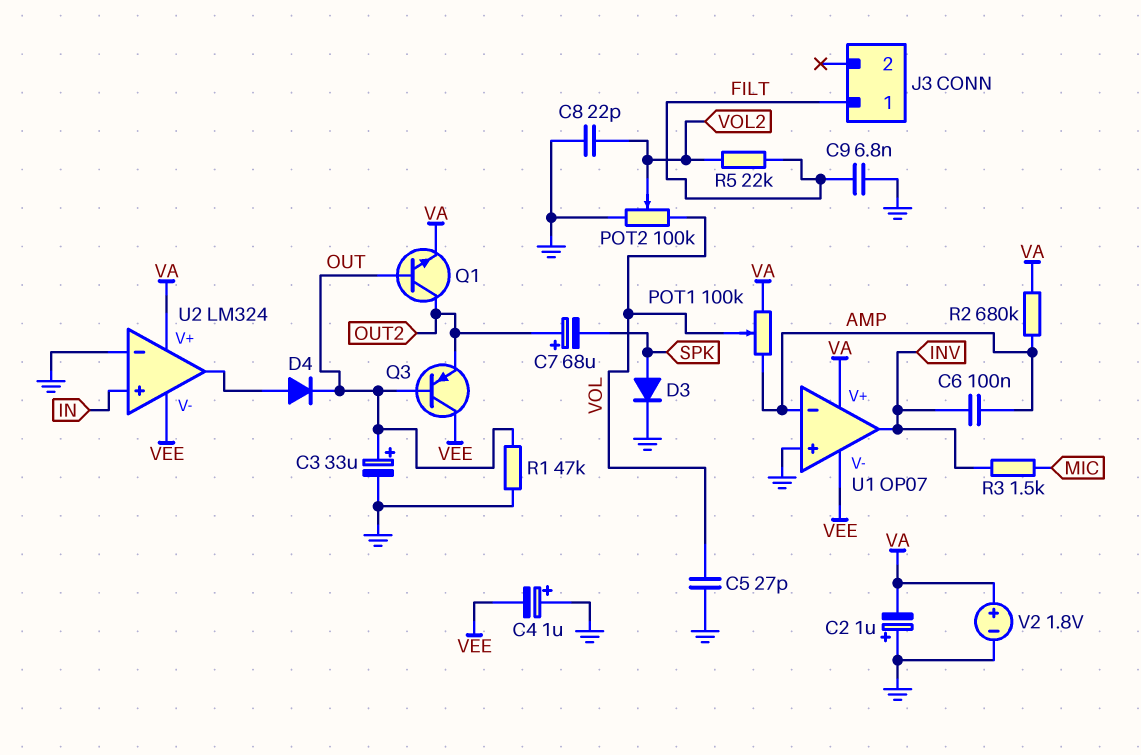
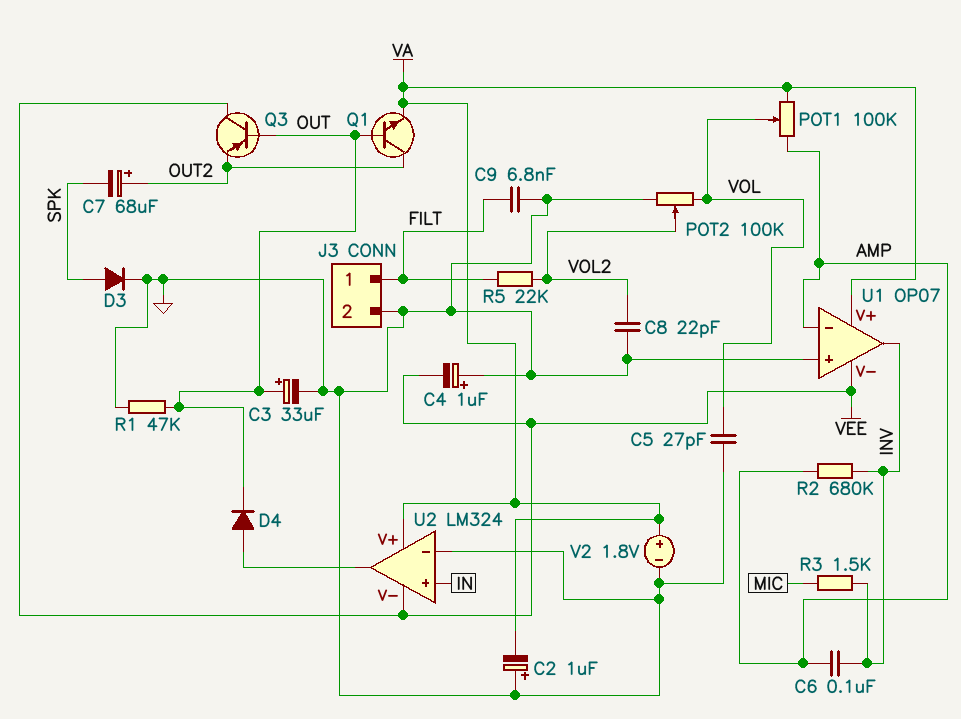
J3 pin 2: none -> GND
R2: 680k (AMP, VA) -> 680k (AMP, INV)

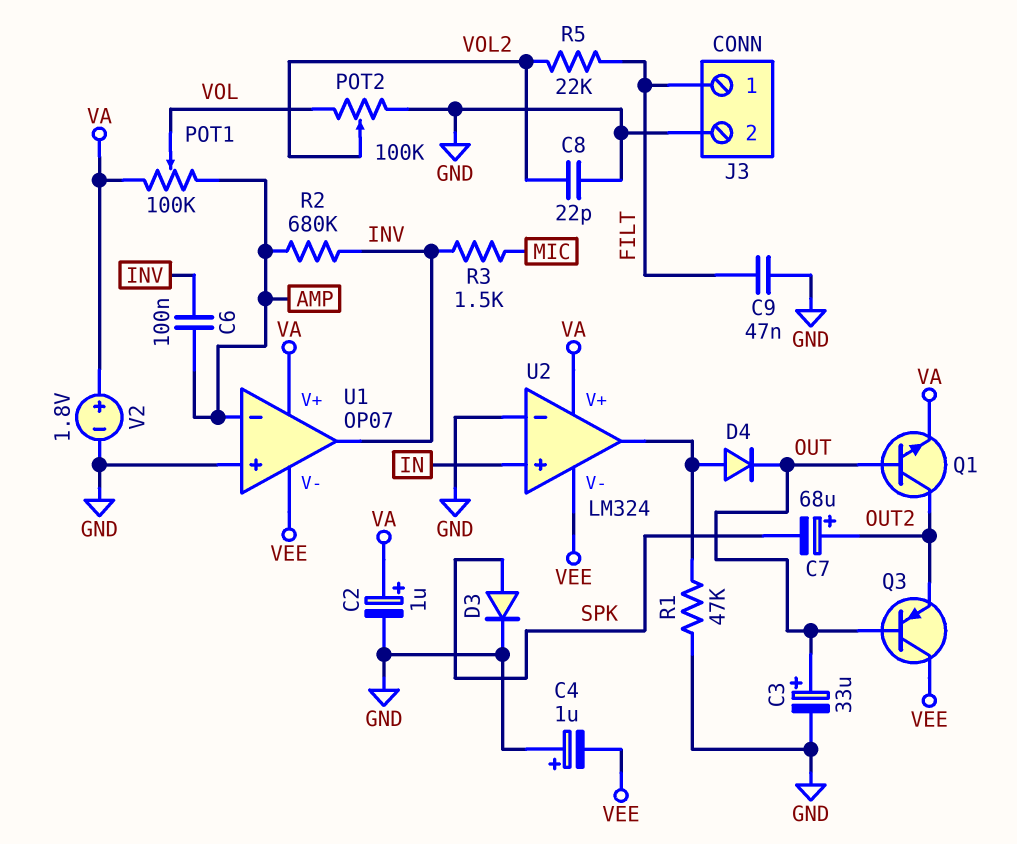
C2: 1uF (plus GND, minus VA) -> 1uF (plus VA, minus GND)
C5: 27pF (GND, VOL) -> none
C9: 6.8nF (FILT, GND) -> 47nF (FILT, GND)
R1: 47k (GND, OUT) -> 47k (GND, U2/out)

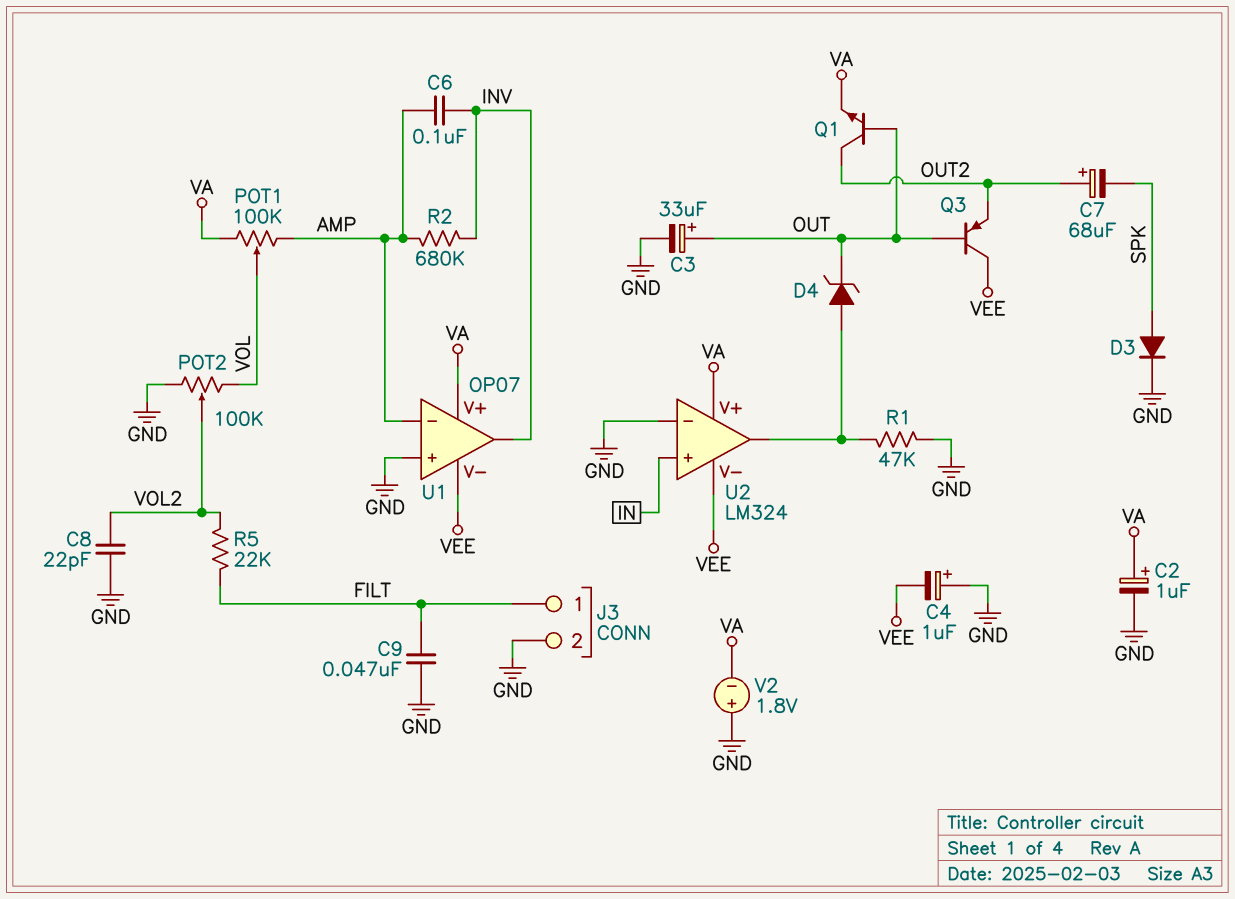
D4: diode (A U2/out, K OUT) -> zener (A U2/out, K OUT)
R3: 1.5k (INV, MIC) -> none
V2: 1.8V (plus VA, minus GND) -> 1.8V (plus GND, minus VA)

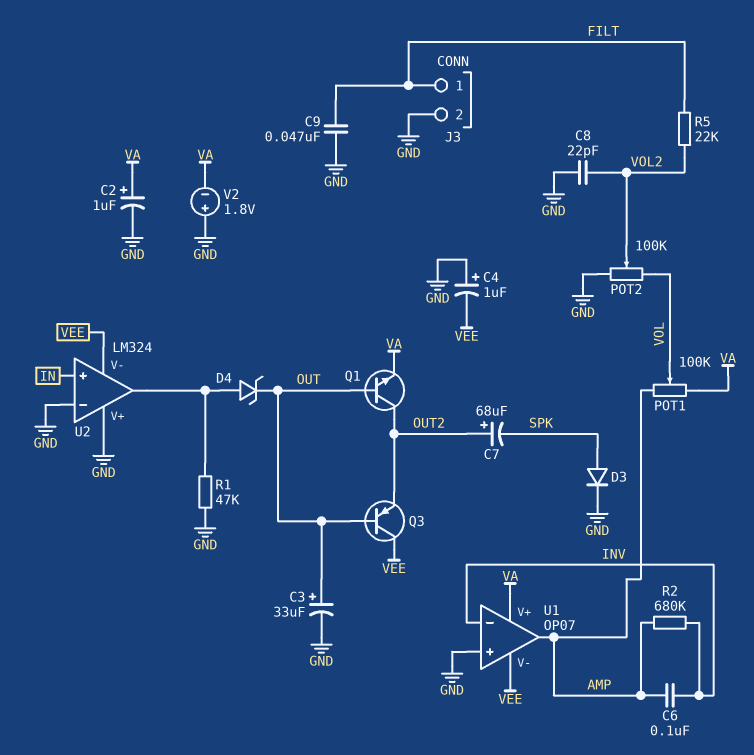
U1 pin in-: AMP -> INV
U1 pin out: INV -> AMP
U2 pin V+: VA -> GND

